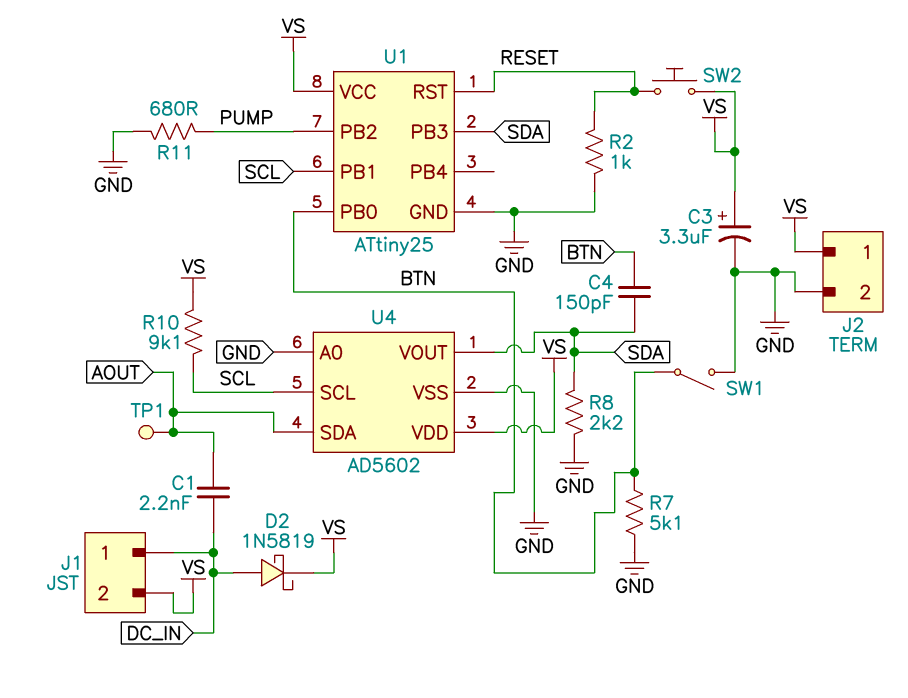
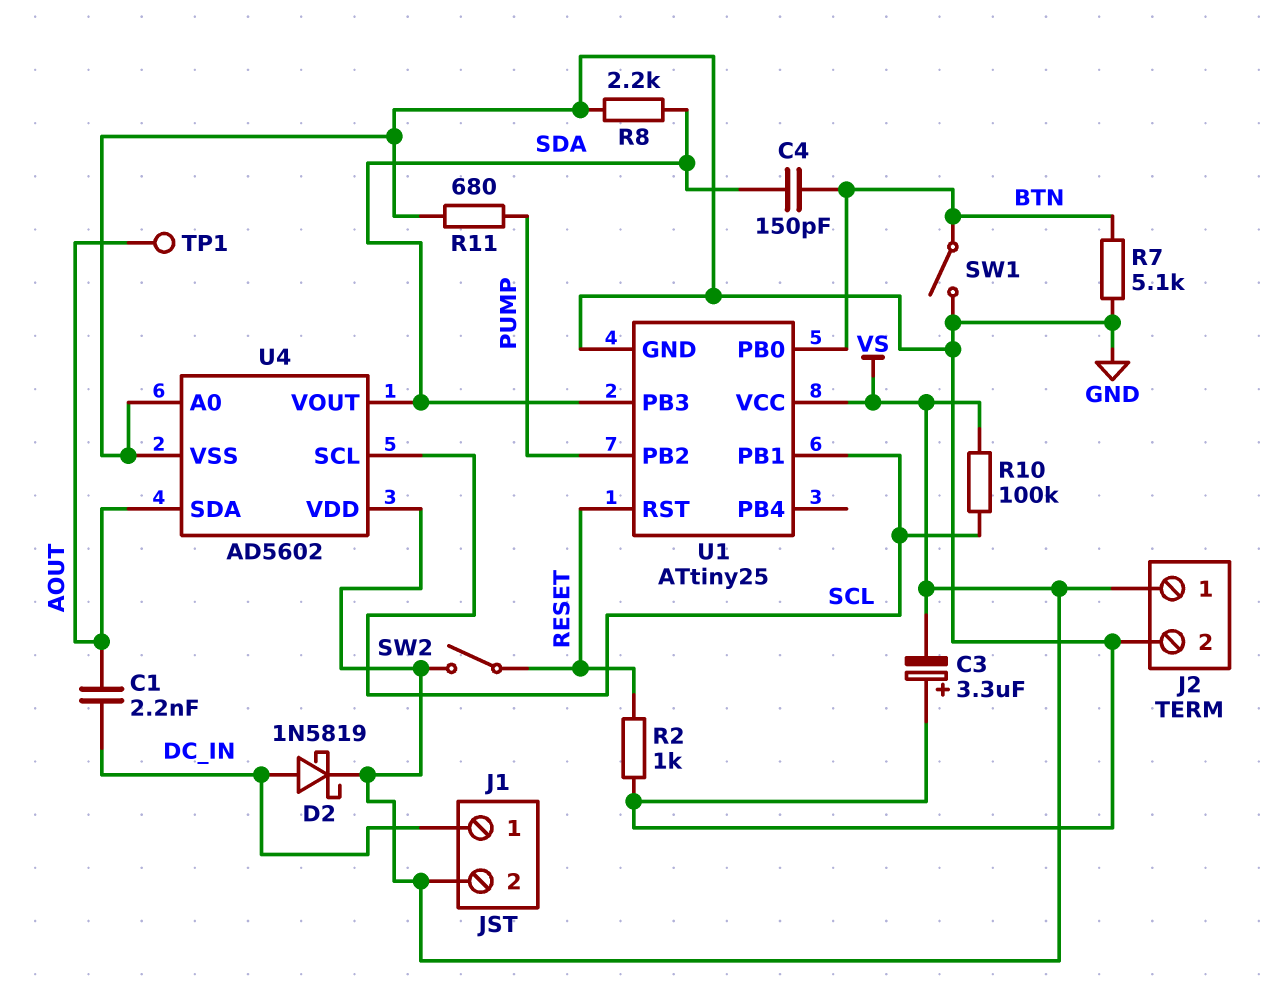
C3: 3.3uF (plus VS, minus GND) -> 3.3uF (plus GND, minus VS)
R10: 9.1k (SCL, VS) -> 100k (SCL, VS)
SW2: button (RESET, VS) -> switch (RESET, VS)

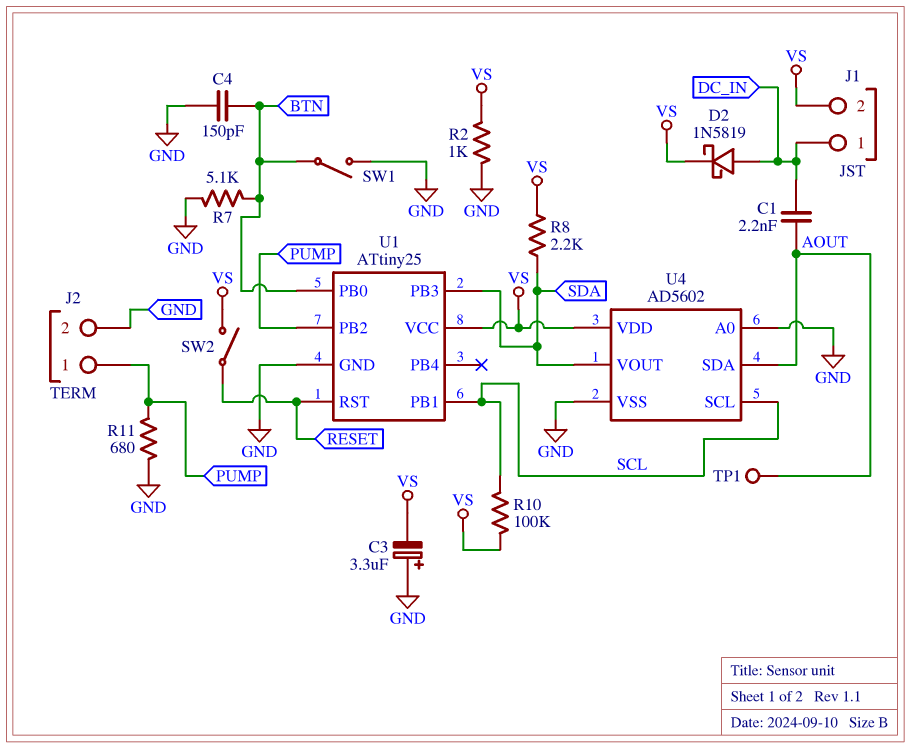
C4: 150pF (BTN, SDA) -> 150pF (BTN, GND)
J2 pin 1: VS -> PUMP
R2: 1k (GND, RESET) -> 1k (GND, VS)
R8: 2.2k (GND, SDA) -> 2.2k (SDA, VS)

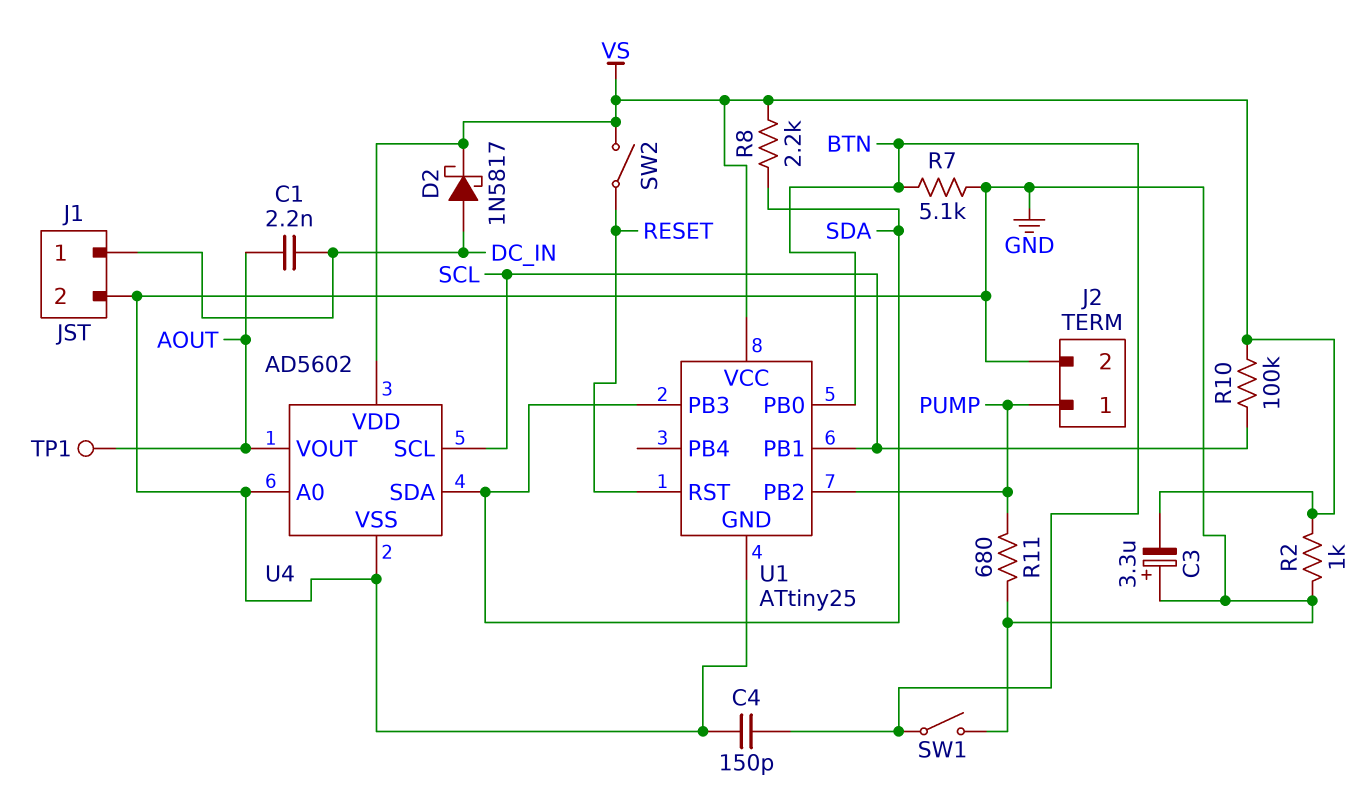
D2: schottky 1N5819 (A DC_IN, K VS) -> schottky 1N5817 (A DC_IN, K VS)
J1 pin 2: VS -> GND
U4 pin SDA: AOUT -> SDA
U4 pin VOUT: SDA -> AOUT

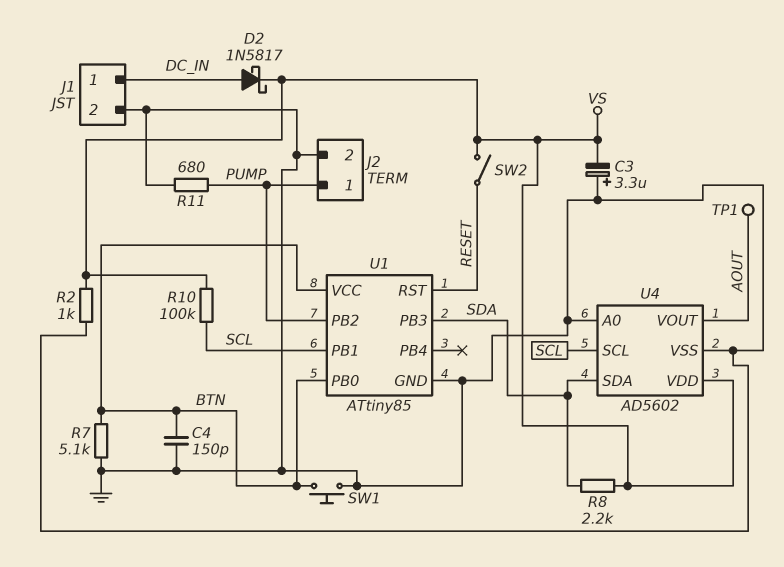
C1: 2.2nF (AOUT, DC_IN) -> none
SW1: switch (BTN, GND) -> button (BTN, GND)
U1: ATtiny25 -> ATtiny85
U1 pin VCC: VS -> BTN

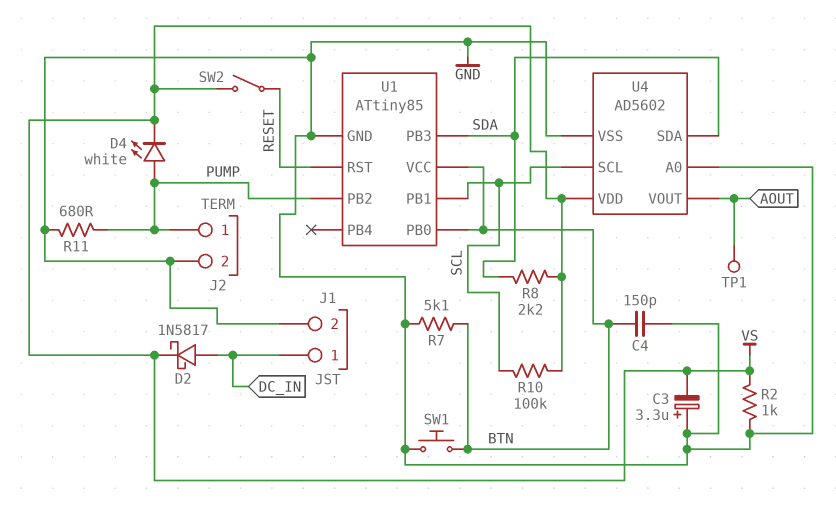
D4: none -> LED white (A PUMP, K VS)

